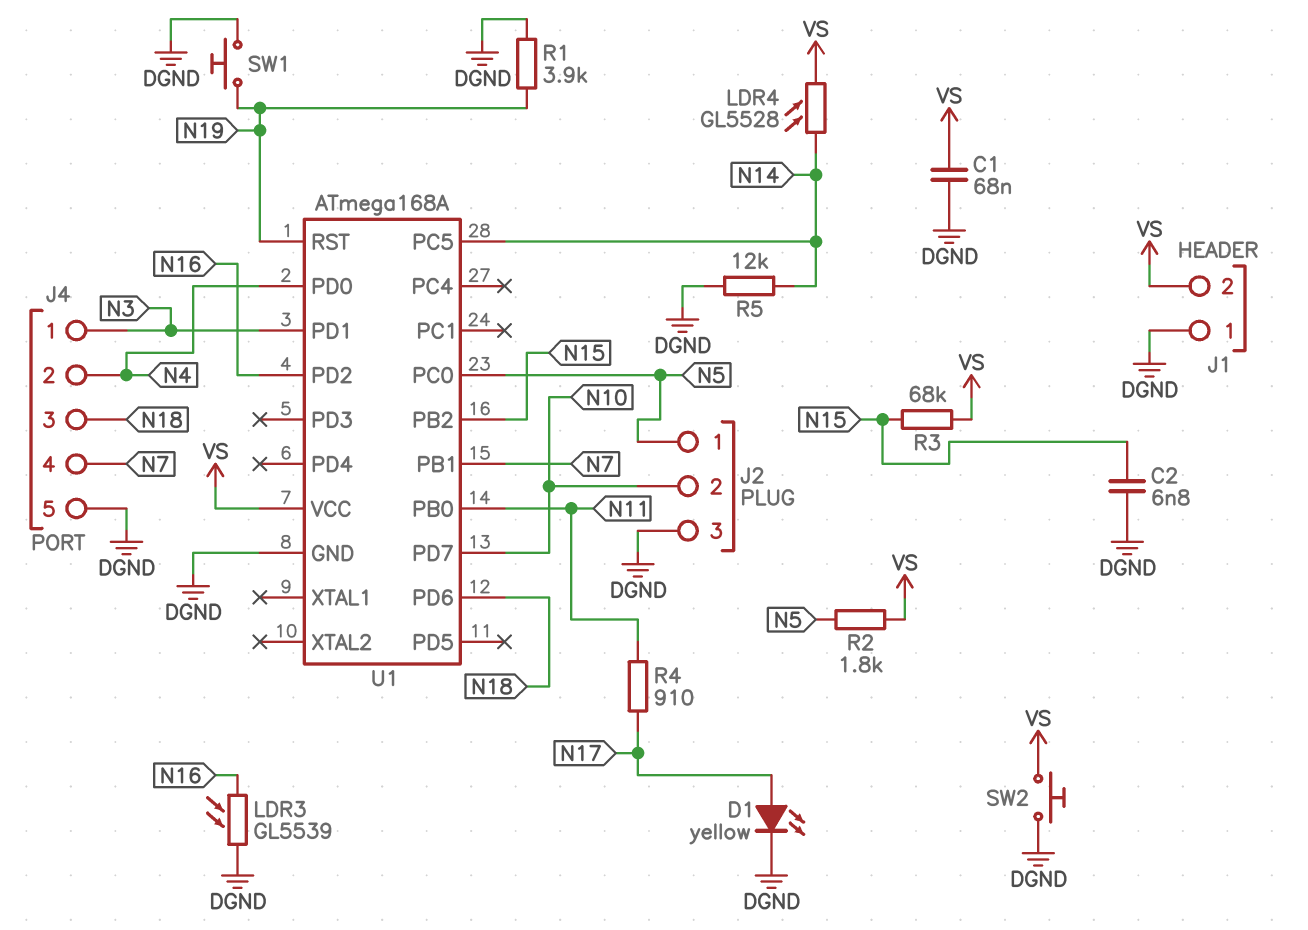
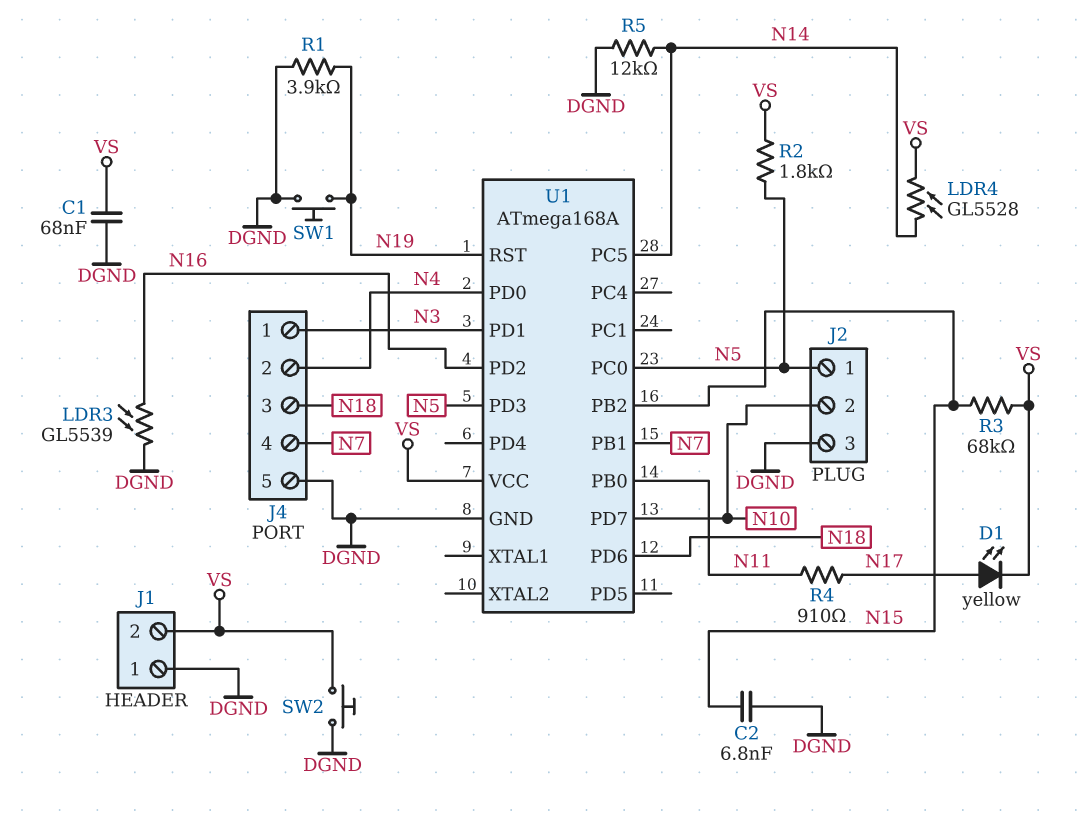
D1: LED yellow (A N17, K DGND) -> LED yellow (A N17, K VS)
U1 pin PD3: none -> N5

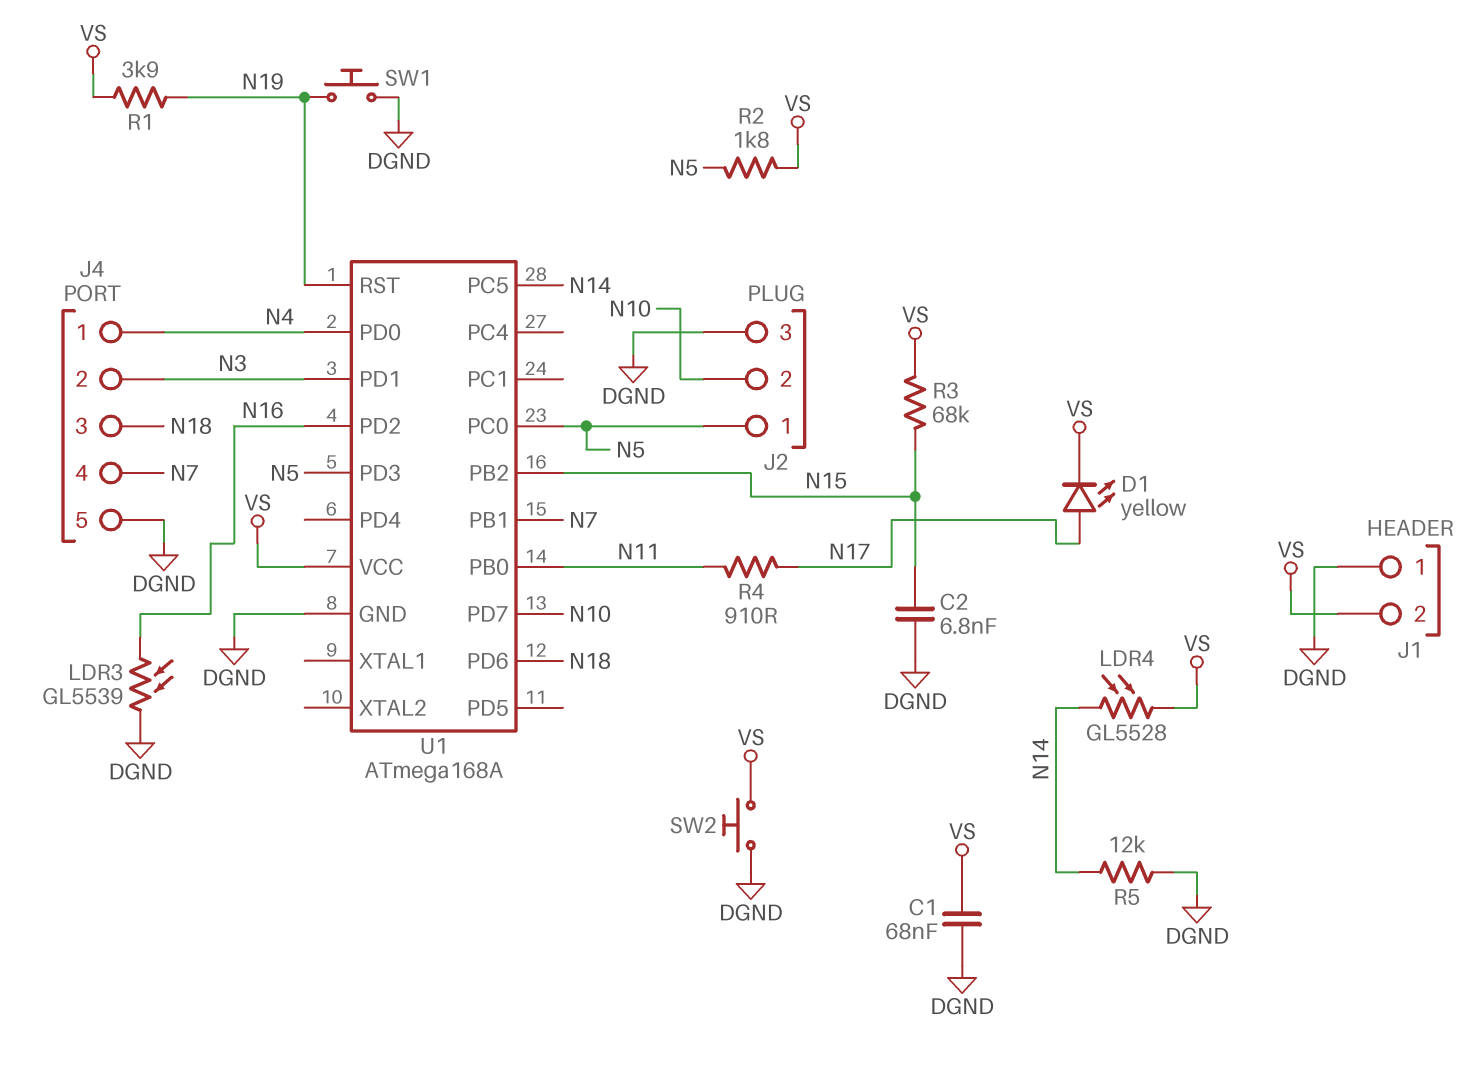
J4 pin 1: N3 -> N4
J4 pin 2: N4 -> N3
R1: 3.9k (DGND, N19) -> 3.9k (N19, VS)

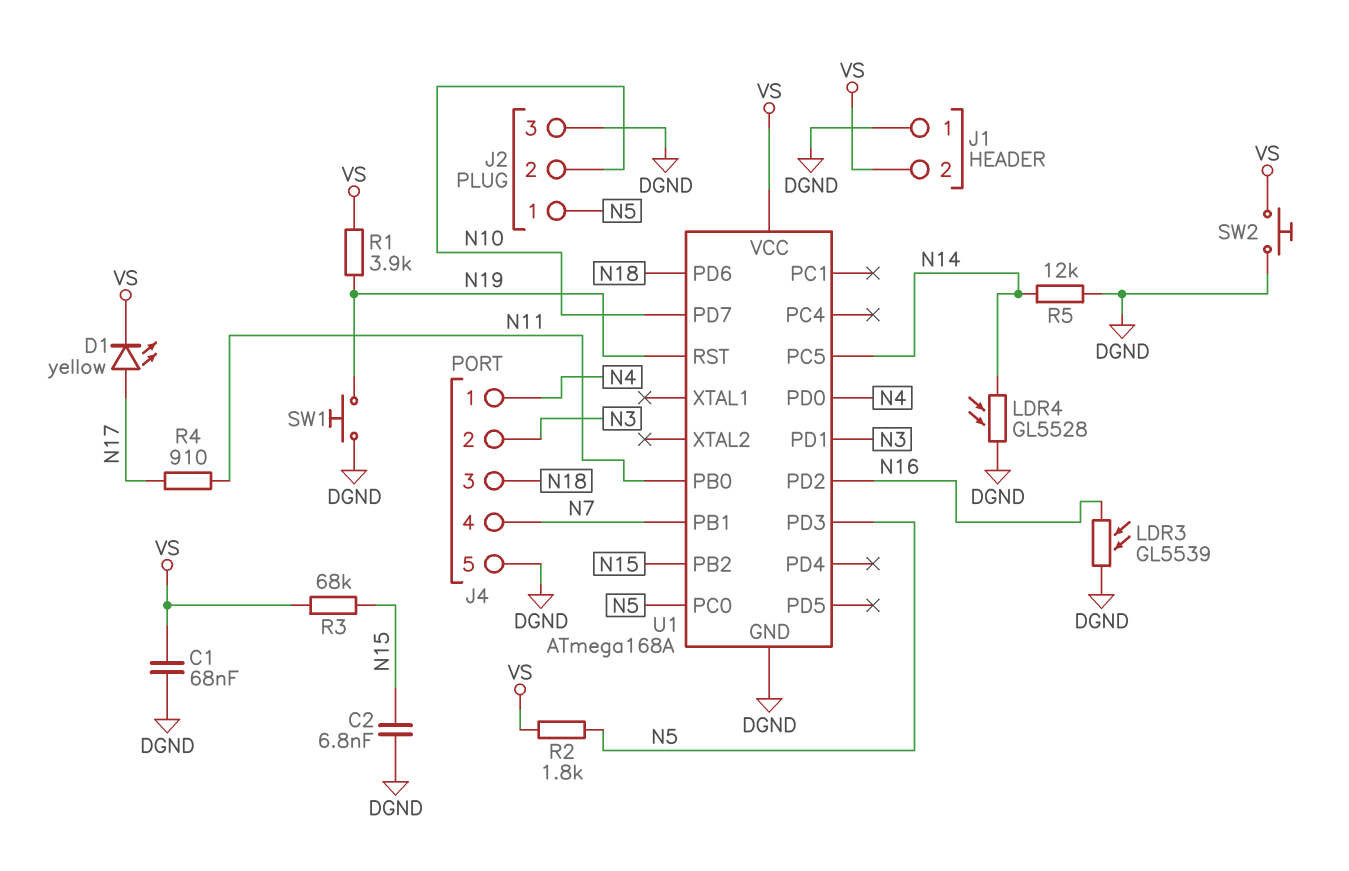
LDR4: GL5528 (N14, VS) -> GL5528 (DGND, N14)

